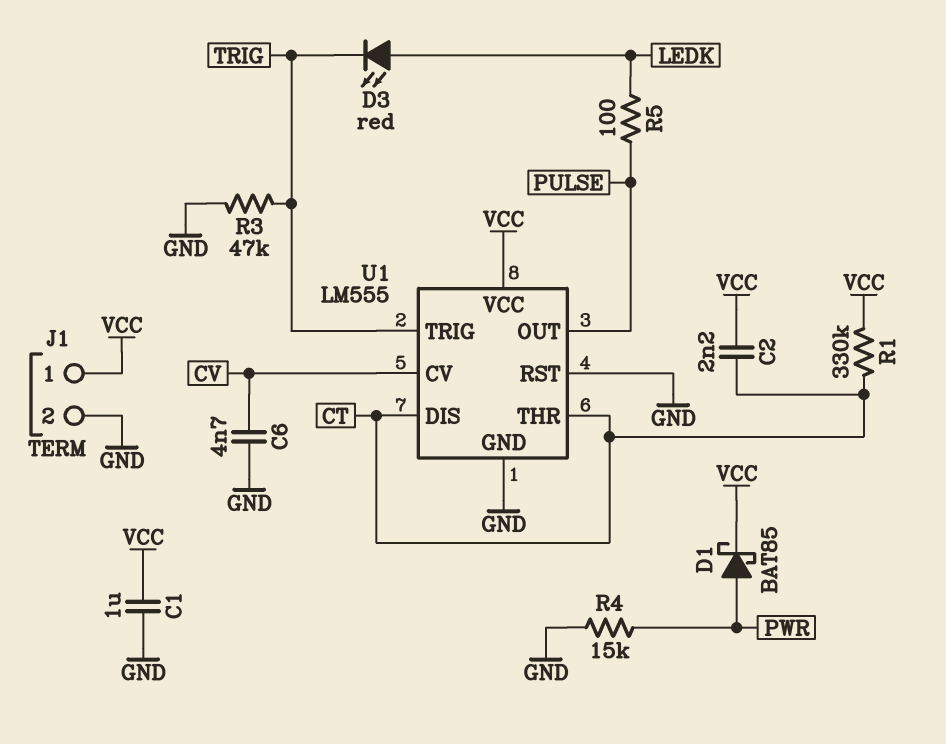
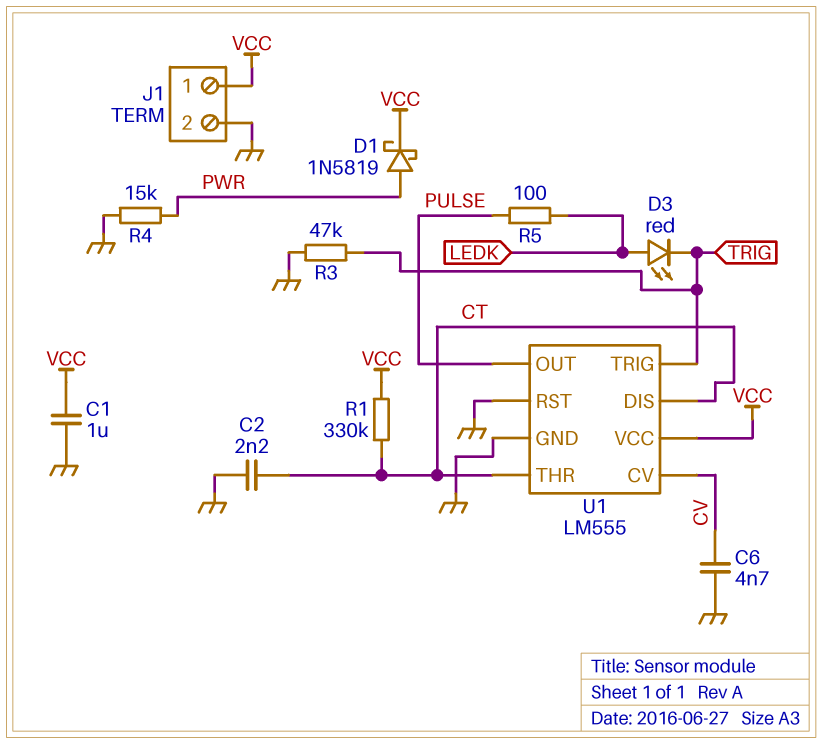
C2: 2.2nF (CT, VCC) -> 2.2nF (CT, GND)
D1: schottky BAT85 (A PWR, K VCC) -> schottky 1N5819 (A PWR, K VCC)

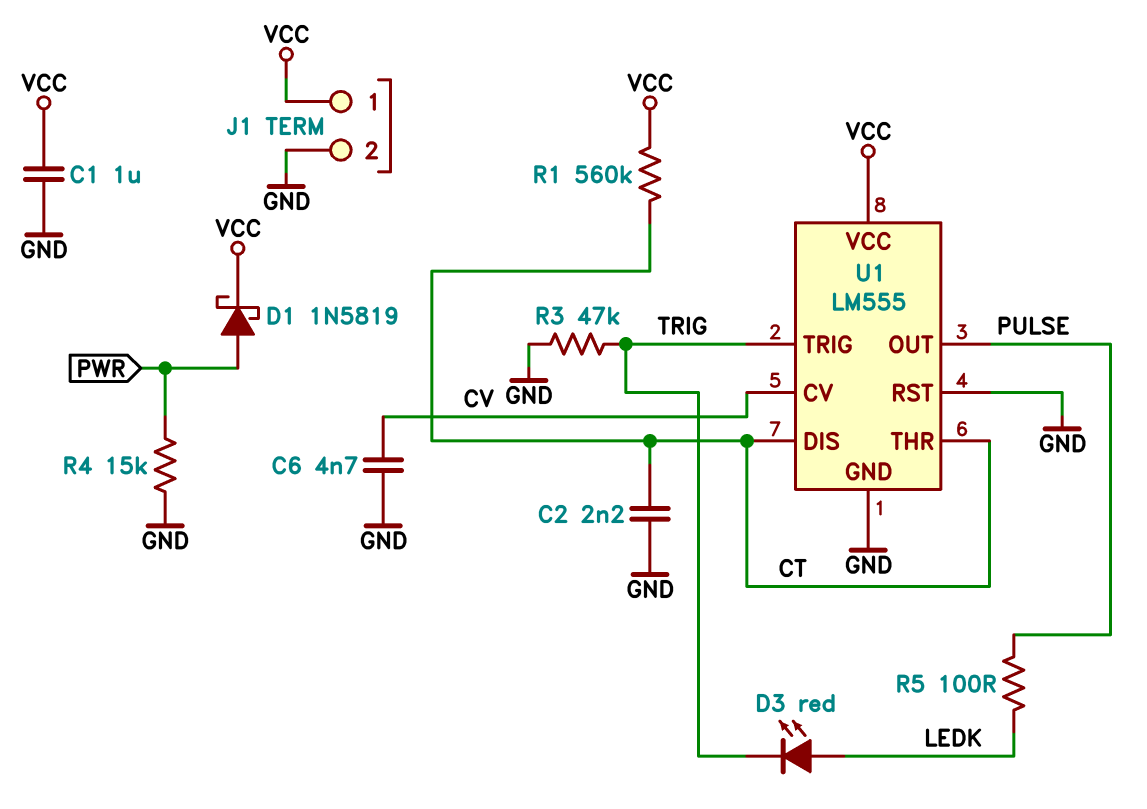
R1: 330k (CT, VCC) -> 560k (CT, VCC)

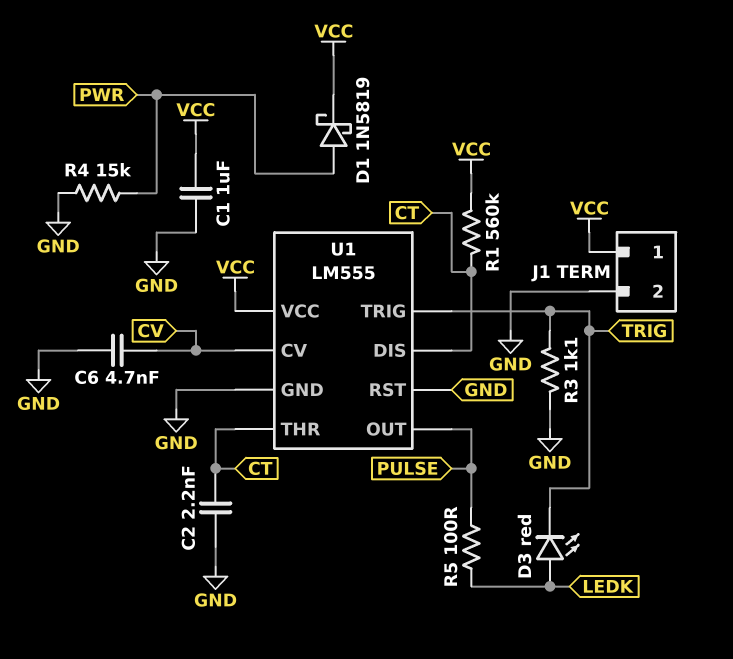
R3: 47k (GND, TRIG) -> 1.1k (GND, TRIG)

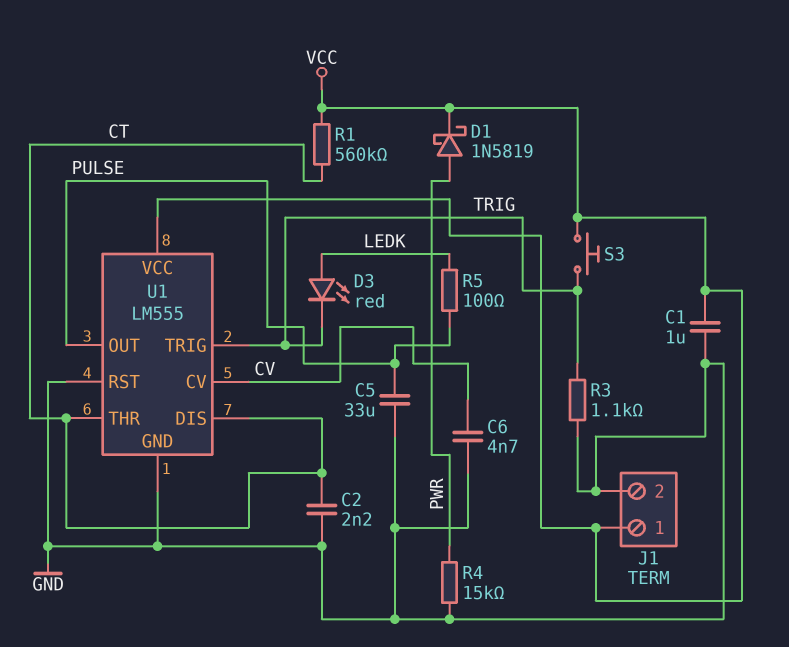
C5: none -> 33uF (GND, PULSE)
S3: none -> button (TRIG, VCC)

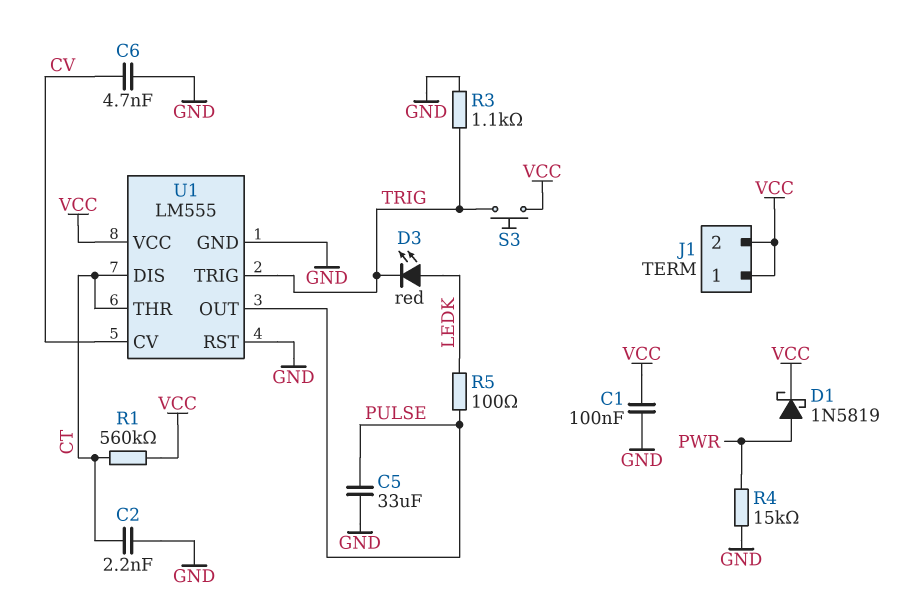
C1: 1uF (GND, VCC) -> 100nF (GND, VCC)
J1 pin 2: GND -> VCC

